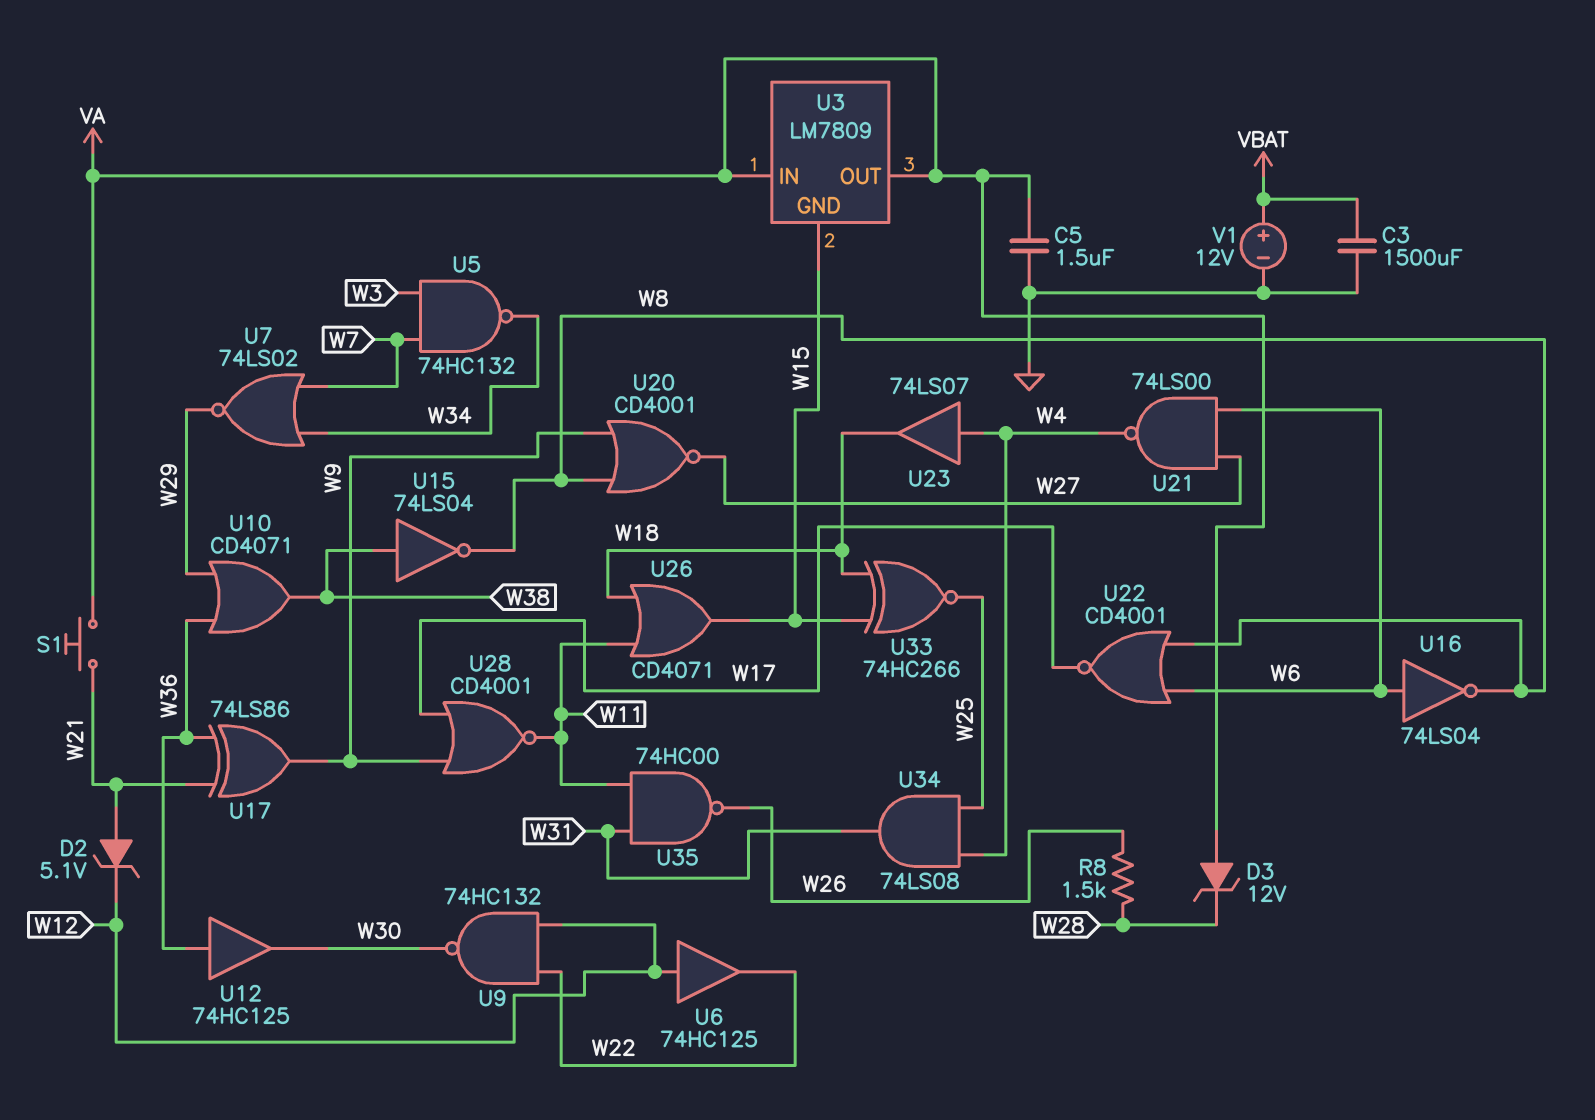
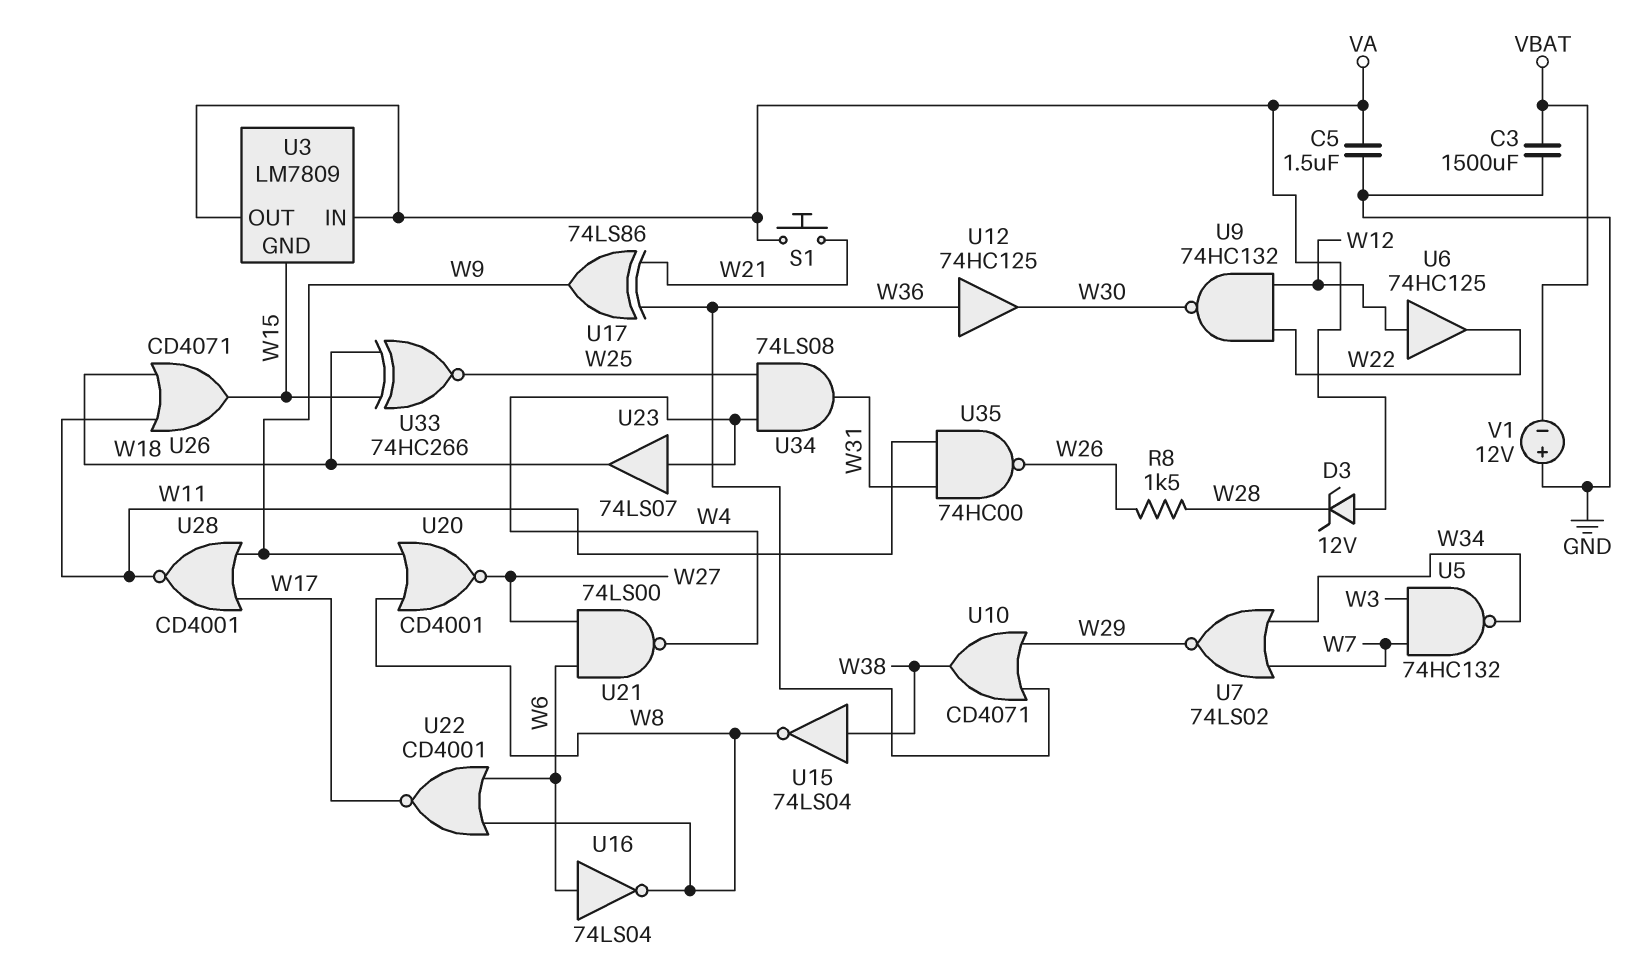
D2: zener 5.1V (A W21, K W12) -> none
V1: 12V (plus VBAT, minus GND) -> 12V (plus GND, minus VBAT)

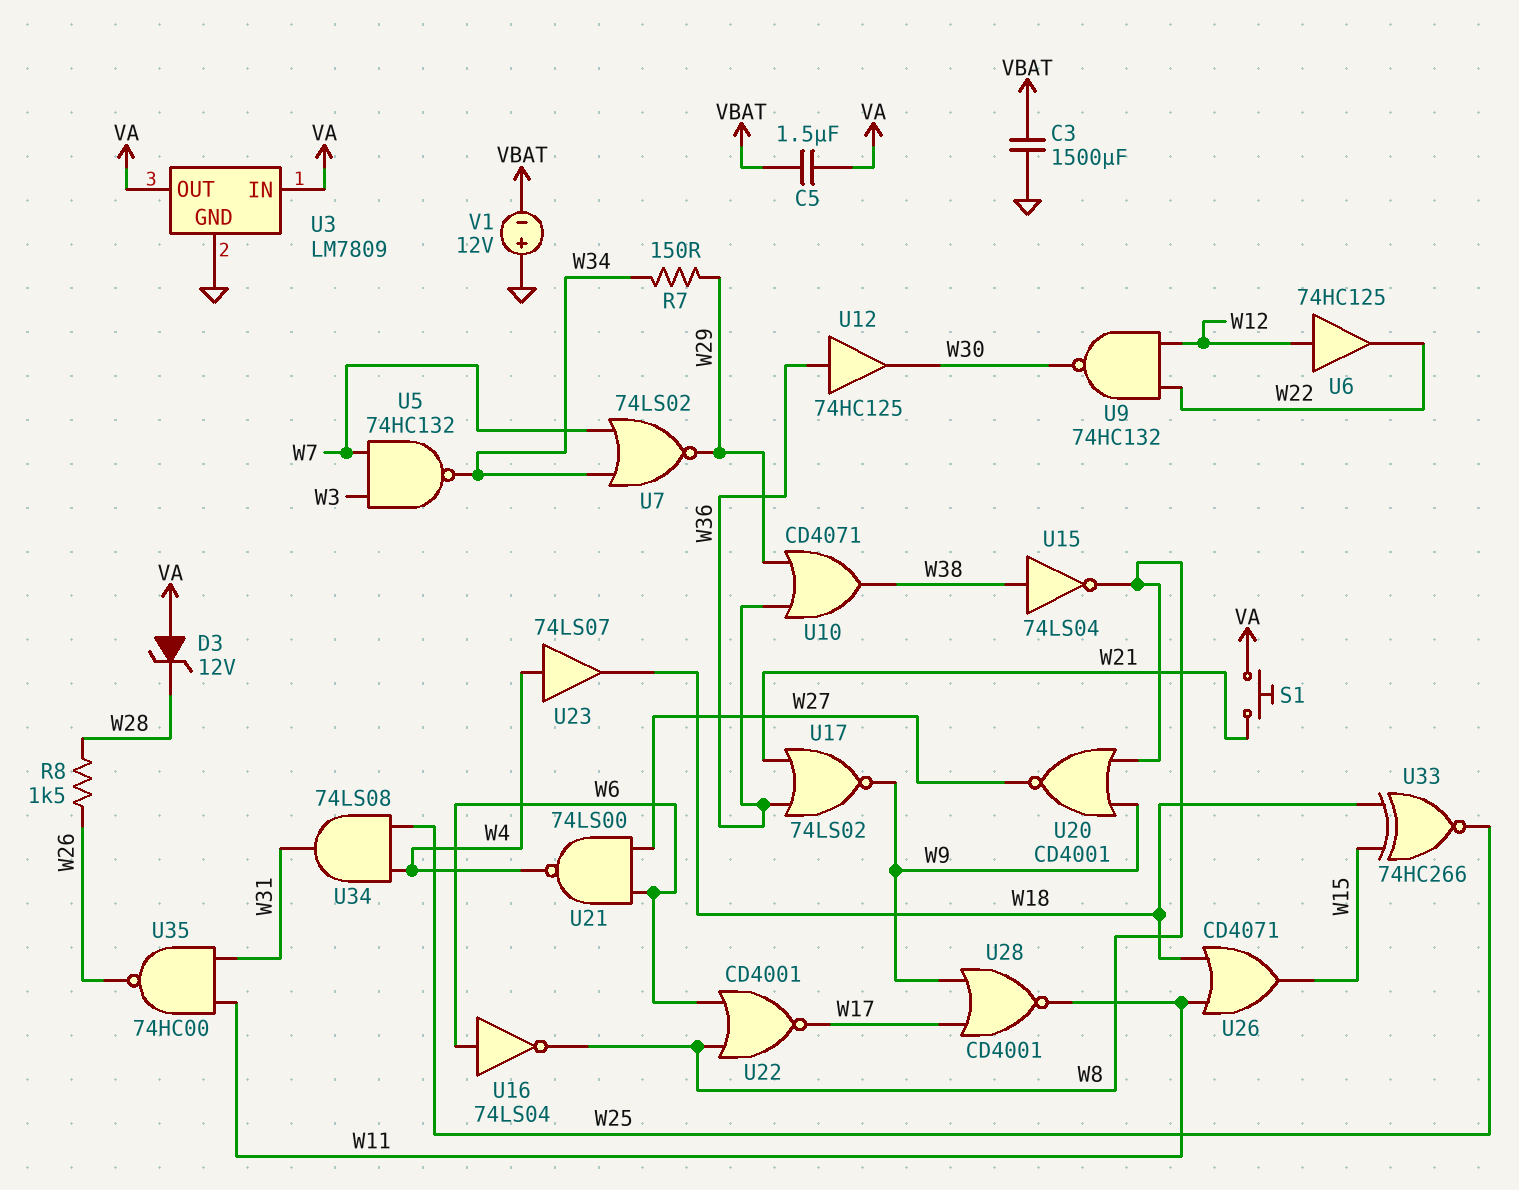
C5: 1.5uF (GND, VA) -> 1.5uF (VA, VBAT)
R7: none -> 150 (W29, W34)
U3 pin GND: W15 -> GND
U17: XOR 74LS86 (in W21, in W36, out W9) -> NOR 74LS02 (in W21, in W36, out W9)

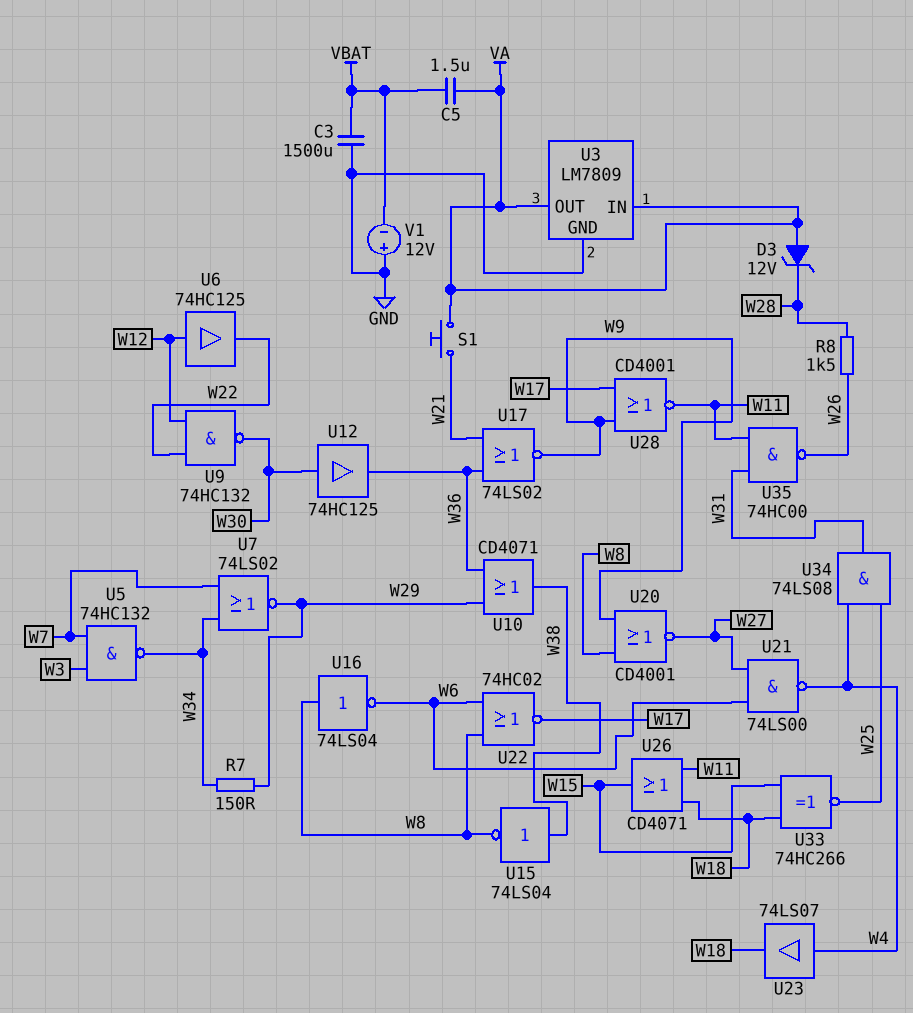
U12: buffer 74HC125 (in W36, out W30) -> buffer 74HC125 (in W30, out W36)
U16: NOT 74LS04 (in W6, out W8) -> NOT 74LS04 (in W8, out W6)
U22: NOR CD4001 (in W6, in W8, out W17) -> NOR 74HC02 (in W6, in W8, out W17)

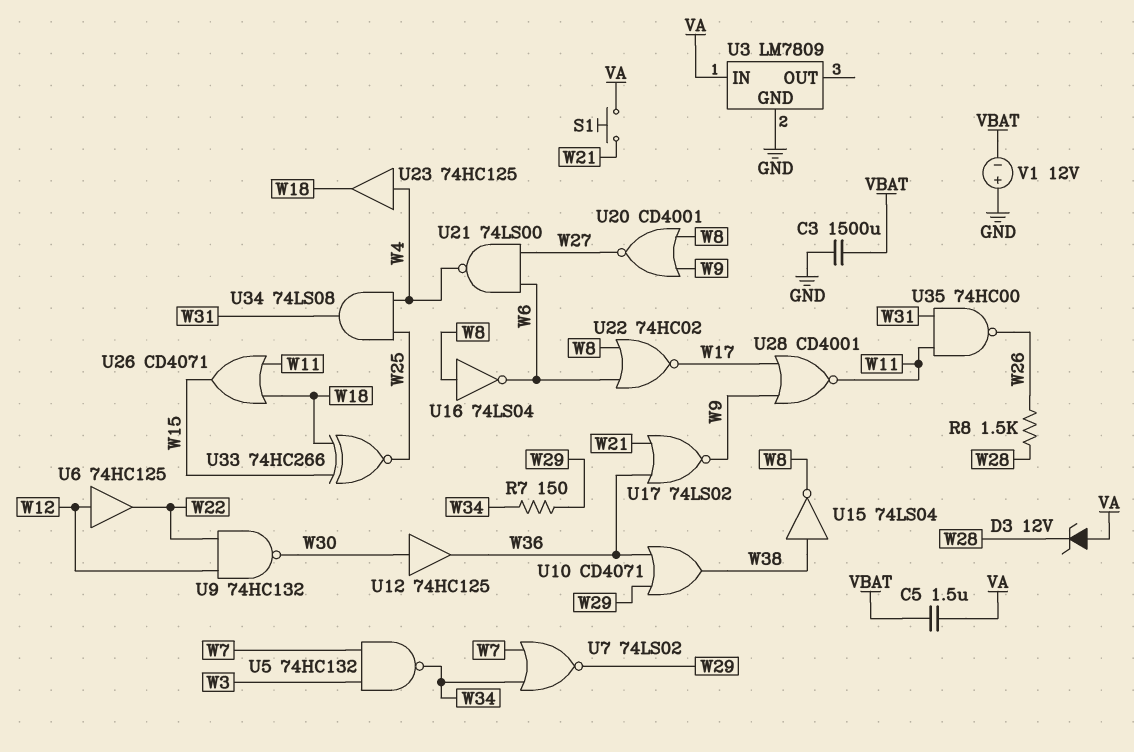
U3 pin OUT: VA -> none
U23: buffer 74LS07 (in W4, out W18) -> buffer 74HC125 (in W4, out W18)

